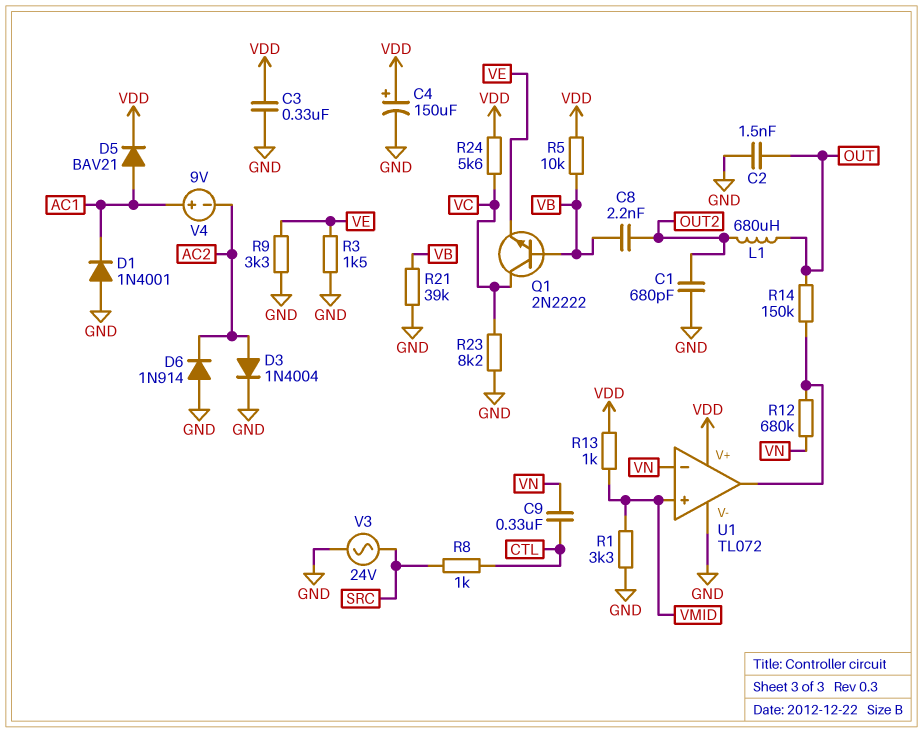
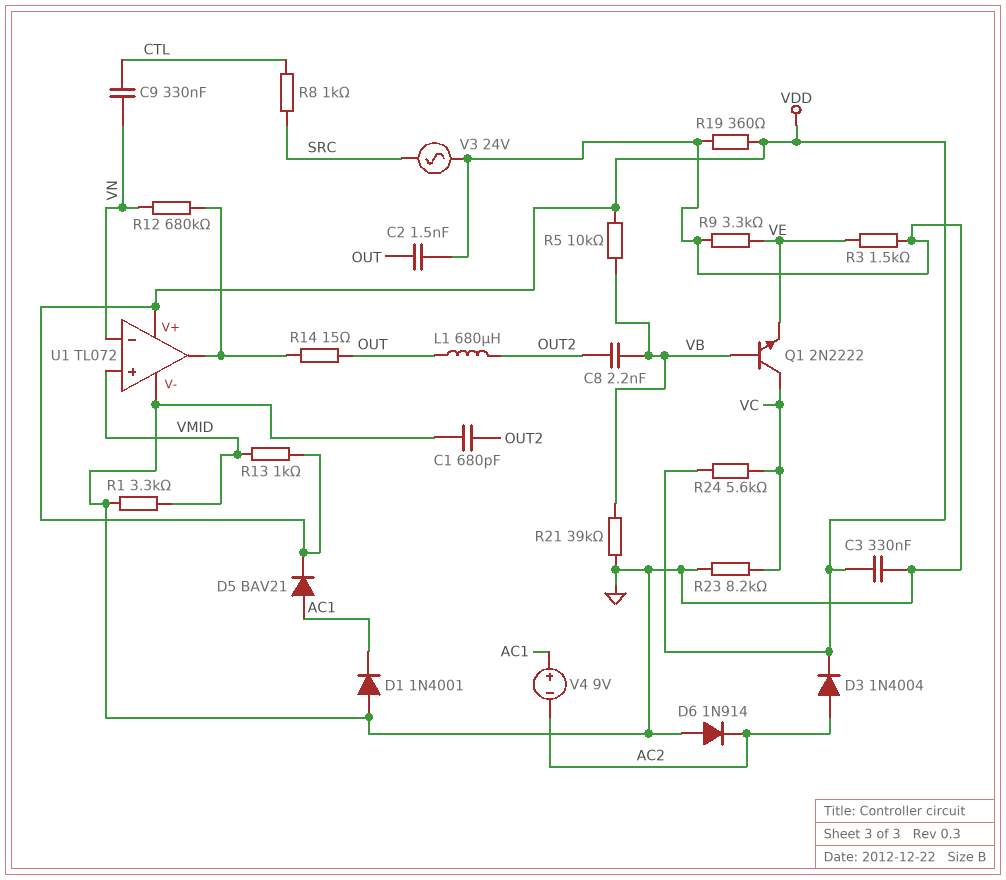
C4: 150uF (plus VDD, minus GND) -> none
D3: diode 1N4004 (A AC2, K GND) -> diode 1N4004 (A AC2, K VDD)
R14: 150k (OUT, U1/out) -> 15 (OUT, U1/out)
R19: none -> 360 (GND, VDD)

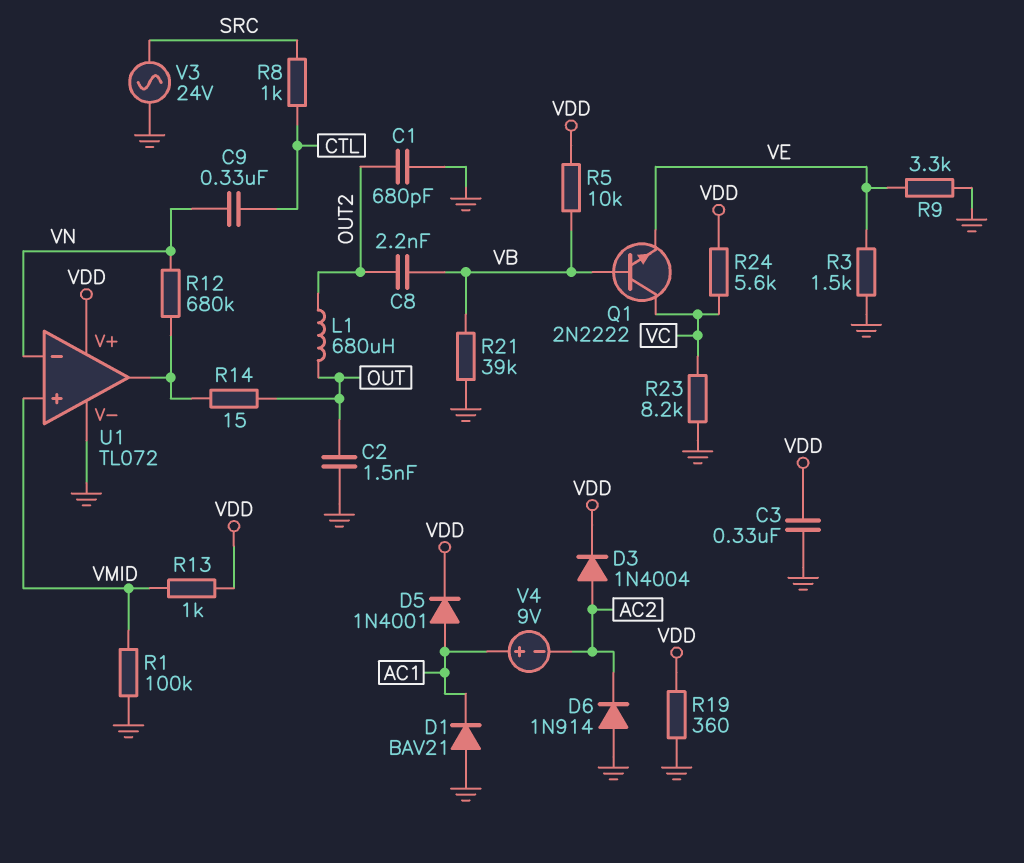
D1: diode 1N4001 (A GND, K AC1) -> diode BAV21 (A GND, K AC1)
D5: diode BAV21 (A AC1, K VDD) -> diode 1N4001 (A AC1, K VDD)
R1: 3.3k (GND, VMID) -> 100k (GND, VMID)

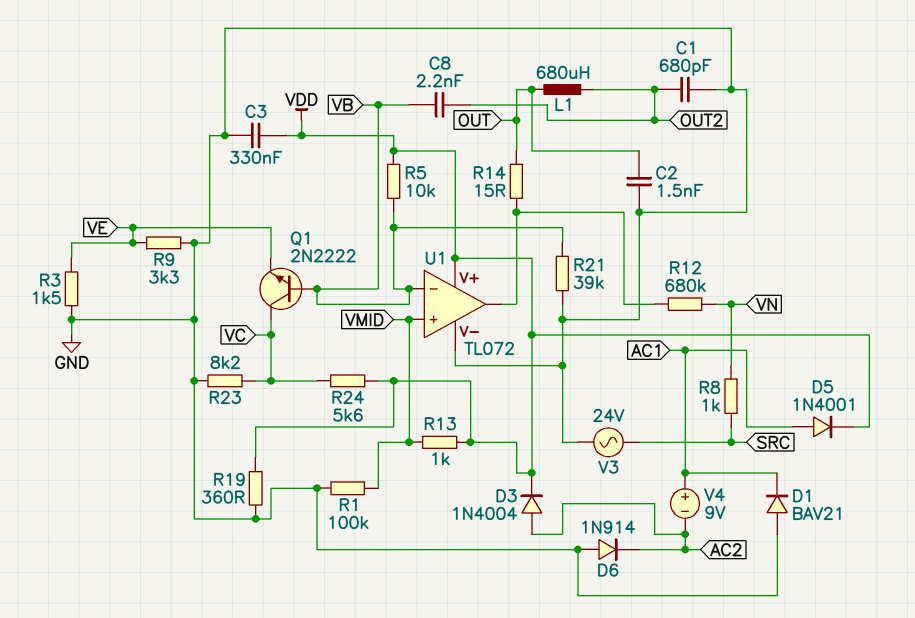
C9: 330nF (CTL, VN) -> none
R8: 1k (CTL, SRC) -> 1k (SRC, VN)
U1 pin in-: VN -> VB

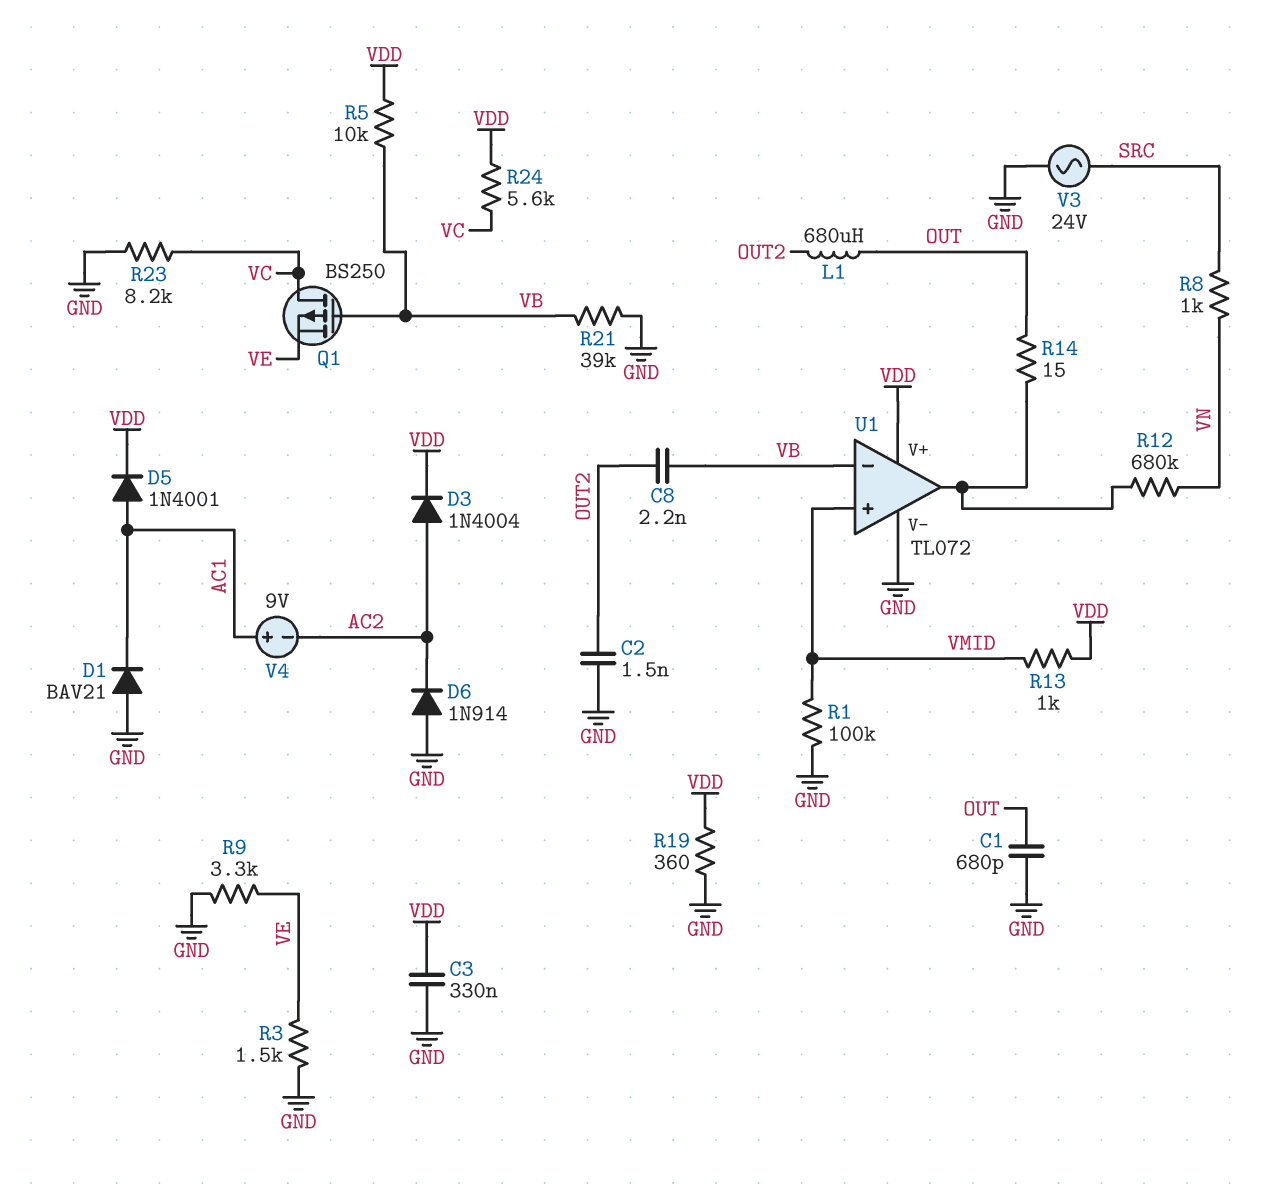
C1: 680pF (GND, OUT2) -> 680pF (GND, OUT)
C2: 1.5nF (GND, OUT) -> 1.5nF (GND, OUT2)
Q1: NPN 2N2222 (B VB, C VC, E VE) -> PMOS BS250 (G VB, D VC, S VE)

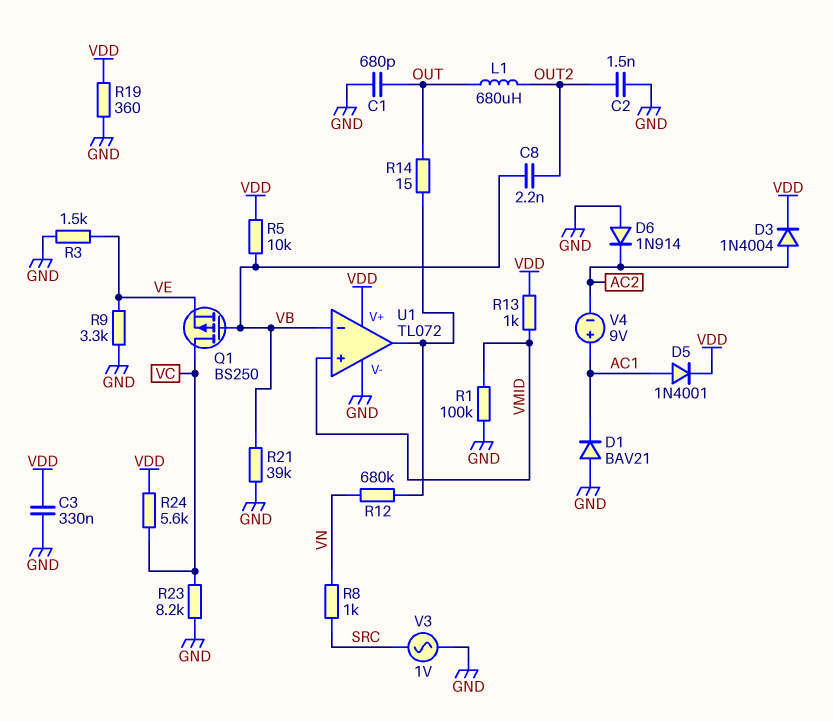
V3: AC 24V (GND, SRC) -> AC 1V (GND, SRC)

